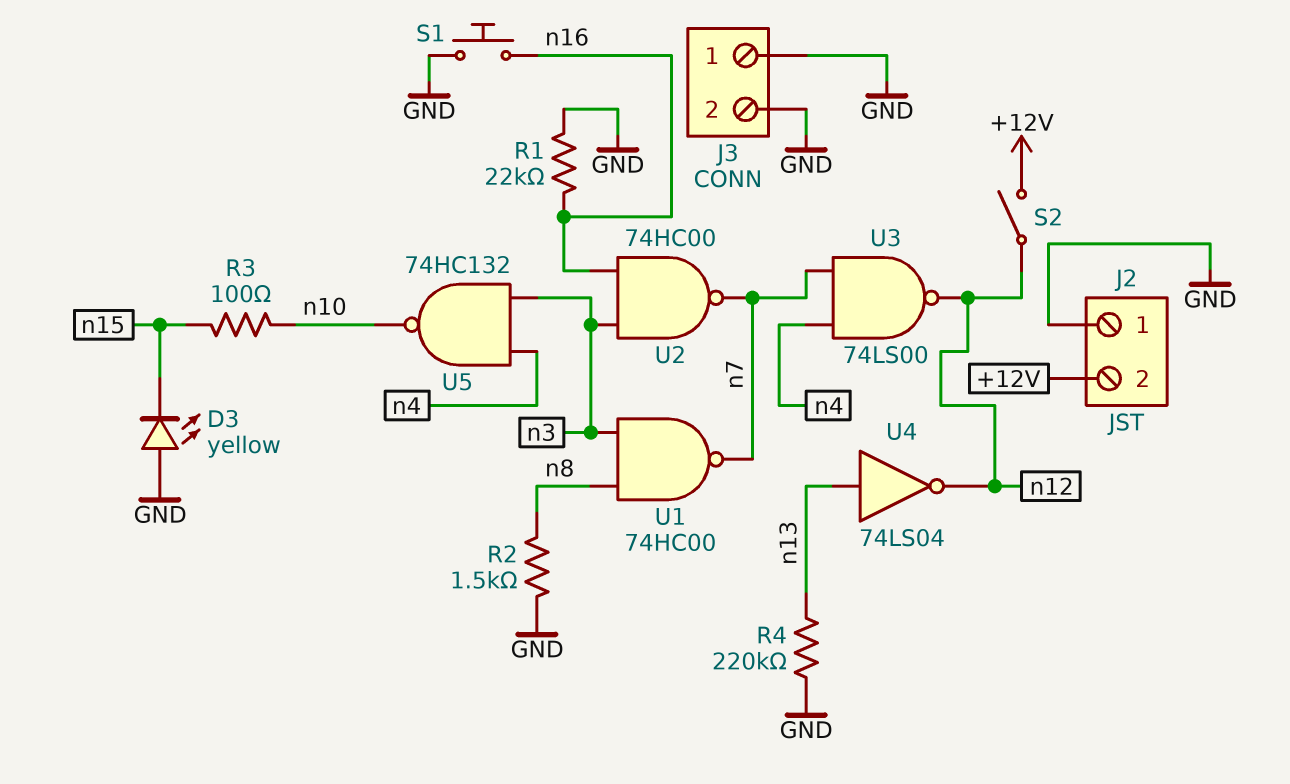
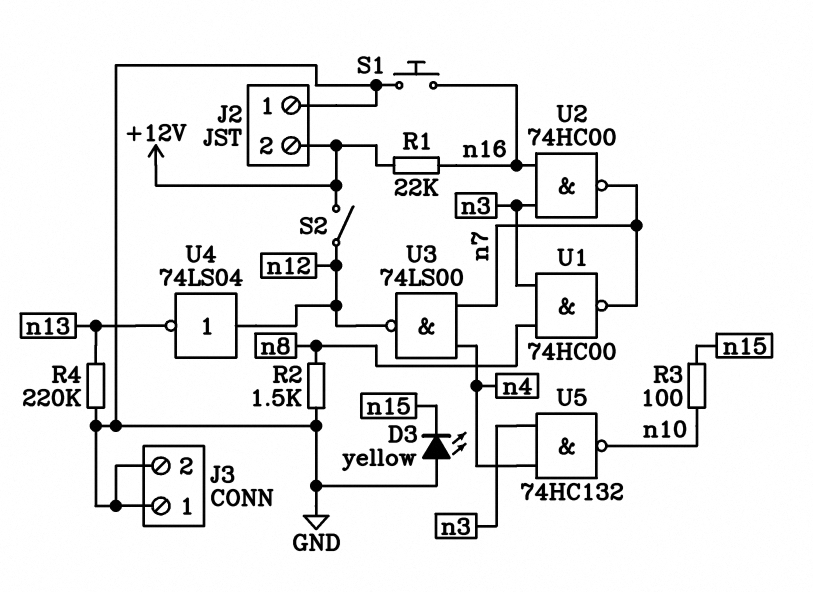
R1: 22k (GND, n16) -> 22k (+12V, n16)
U4: NOT 74LS04 (in n13, out n12) -> NOT 74LS04 (in n12, out n13)

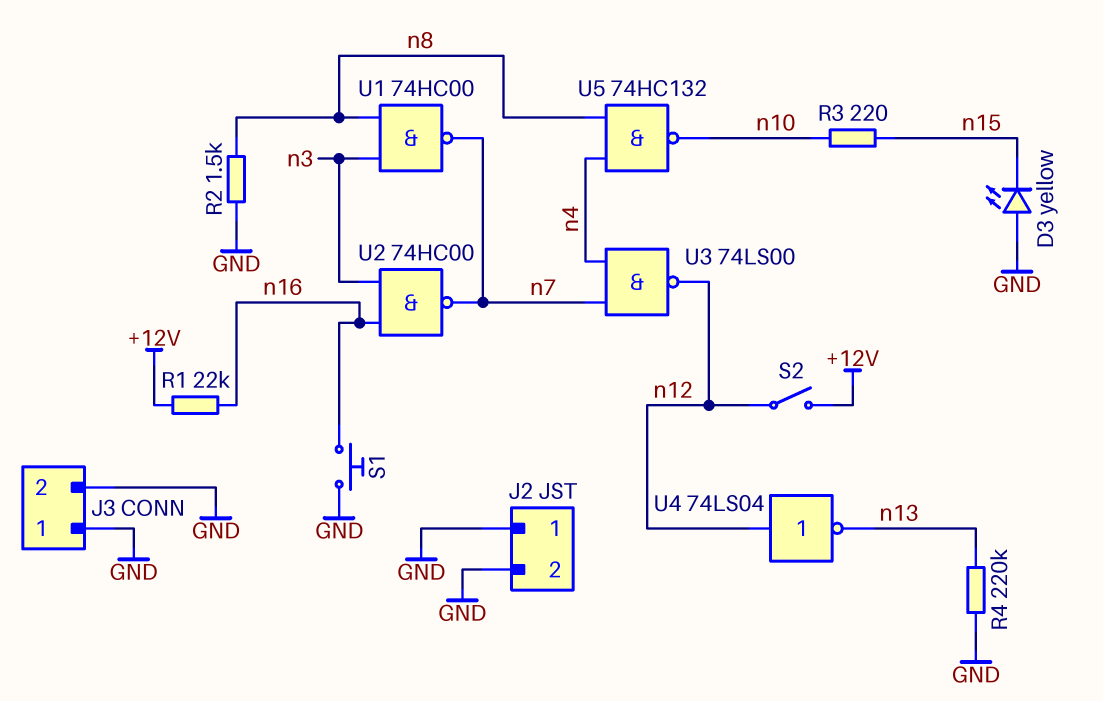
J2 pin 2: +12V -> GND
R3: 100 (n10, n15) -> 220 (n10, n15)
U5: NAND 74HC132 (in n3, in n4, out n10) -> NAND 74HC132 (in n4, in n8, out n10)

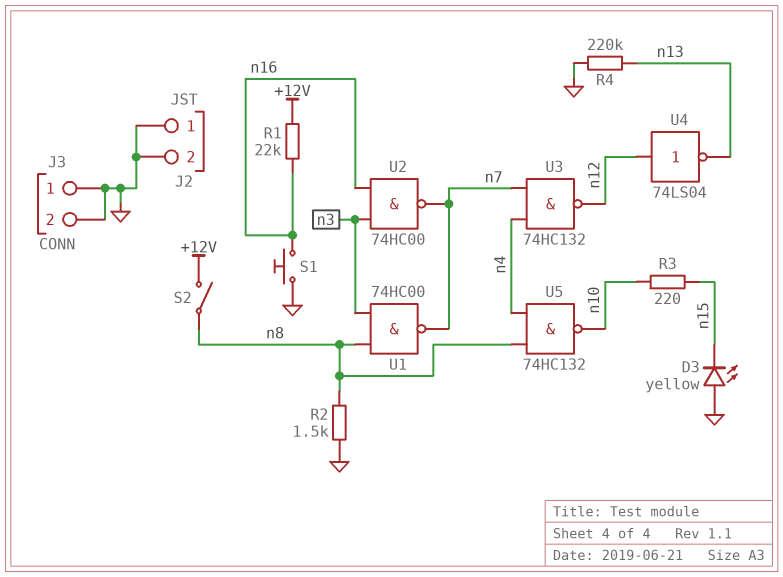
S2: switch (+12V, n12) -> switch (+12V, n8)
U3: NAND 74LS00 (in n4, in n7, out n12) -> NAND 74HC132 (in n4, in n7, out n12)

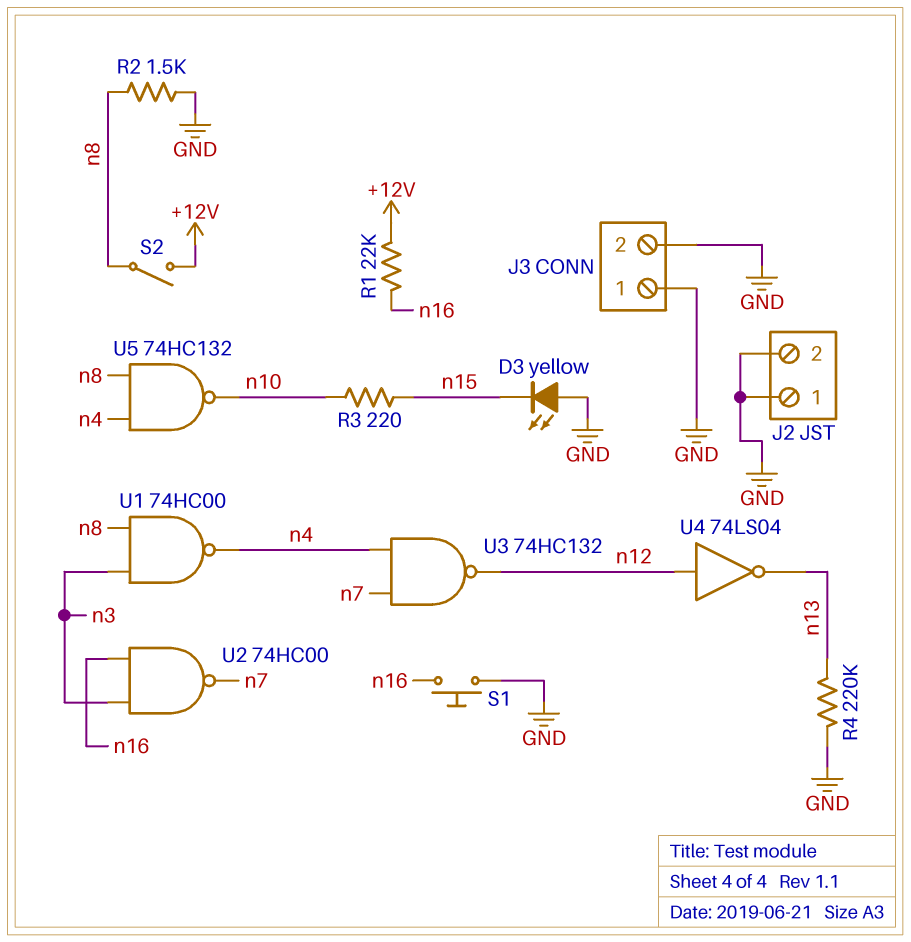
U1: NAND 74HC00 (in n3, in n8, out n7) -> NAND 74HC00 (in n3, in n8, out n4)

